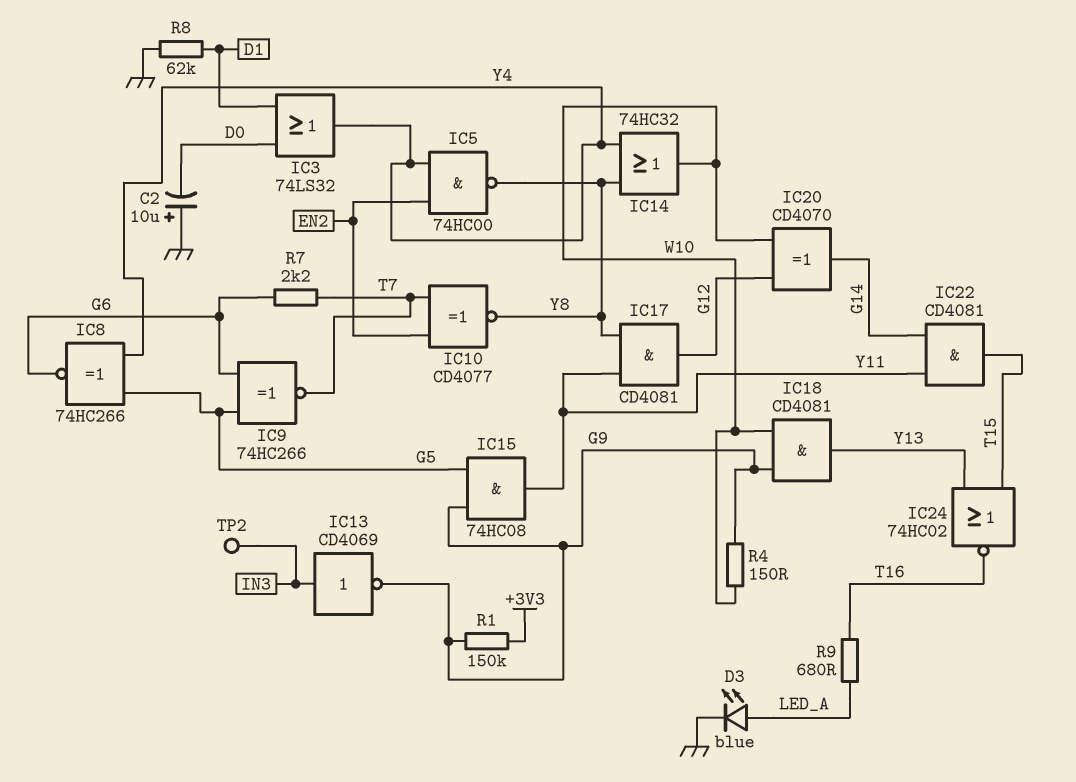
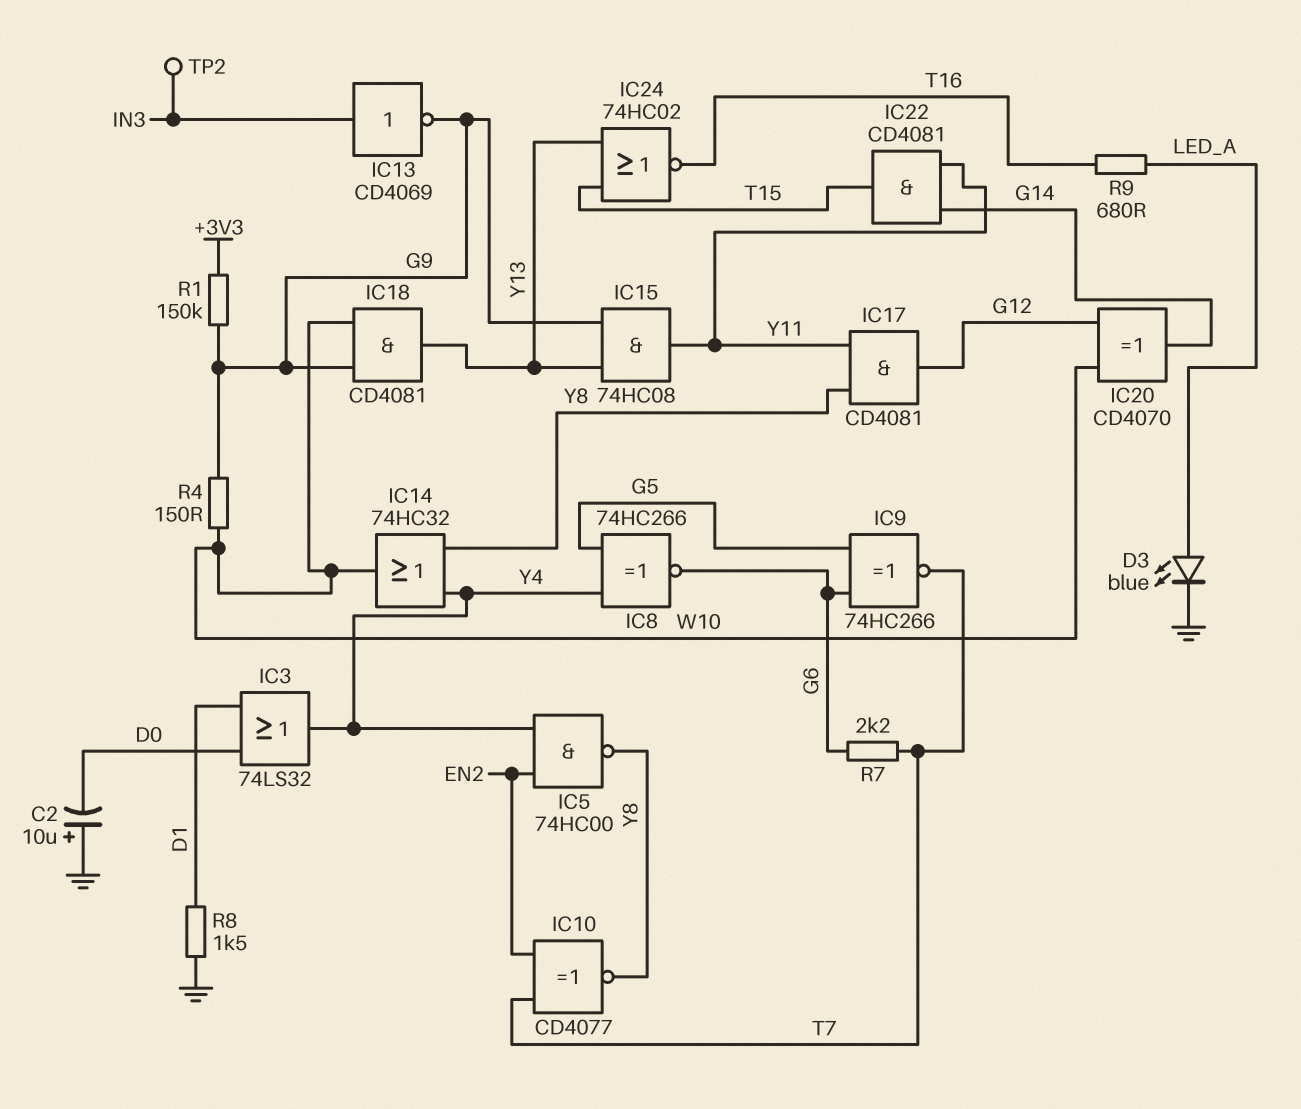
IC15: AND 74HC08 (in G5, in G9, out Y11) -> AND 74HC08 (in G9, in Y13, out Y11)
R8: 62k (D1, GND) -> 1.5k (D1, GND)

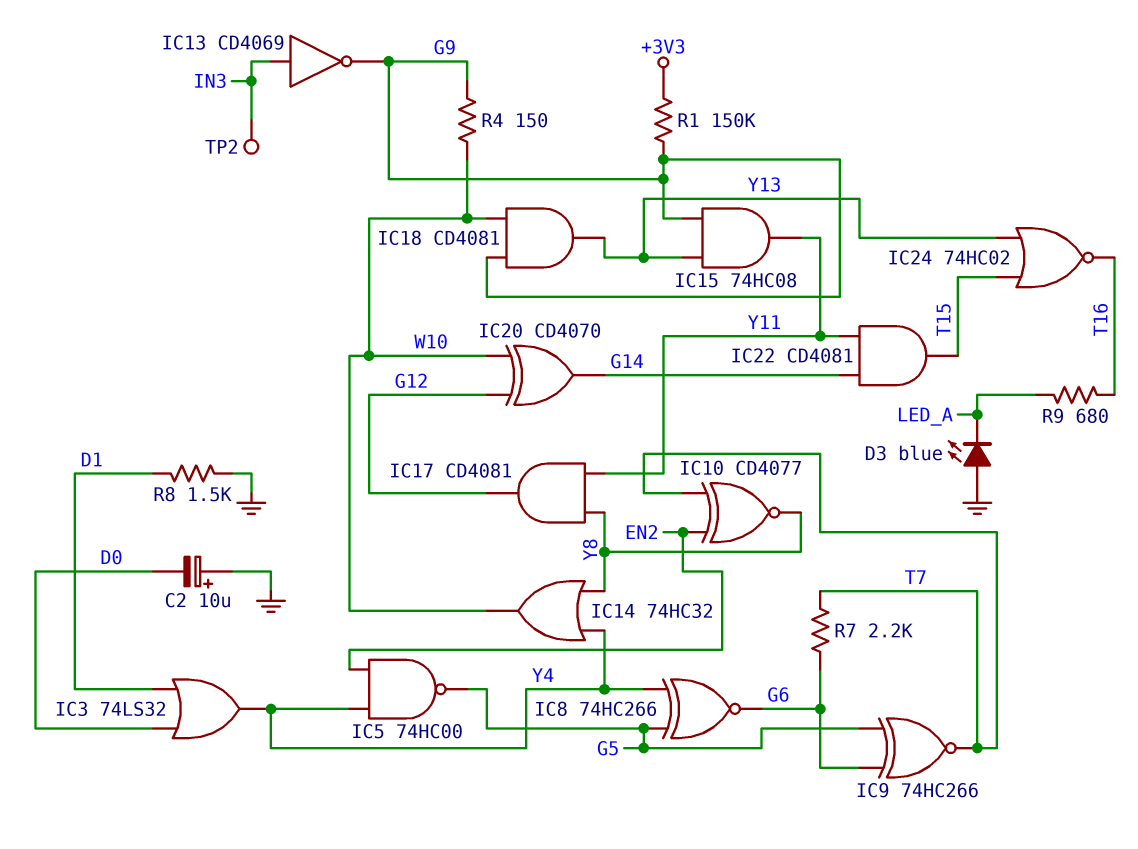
D3: LED blue (A LED_A, K GND) -> LED blue (A GND, K LED_A)
IC5: NAND 74HC00 (in EN2, in Y4, out Y8) -> NAND 74HC00 (in EN2, in Y4, out G5)

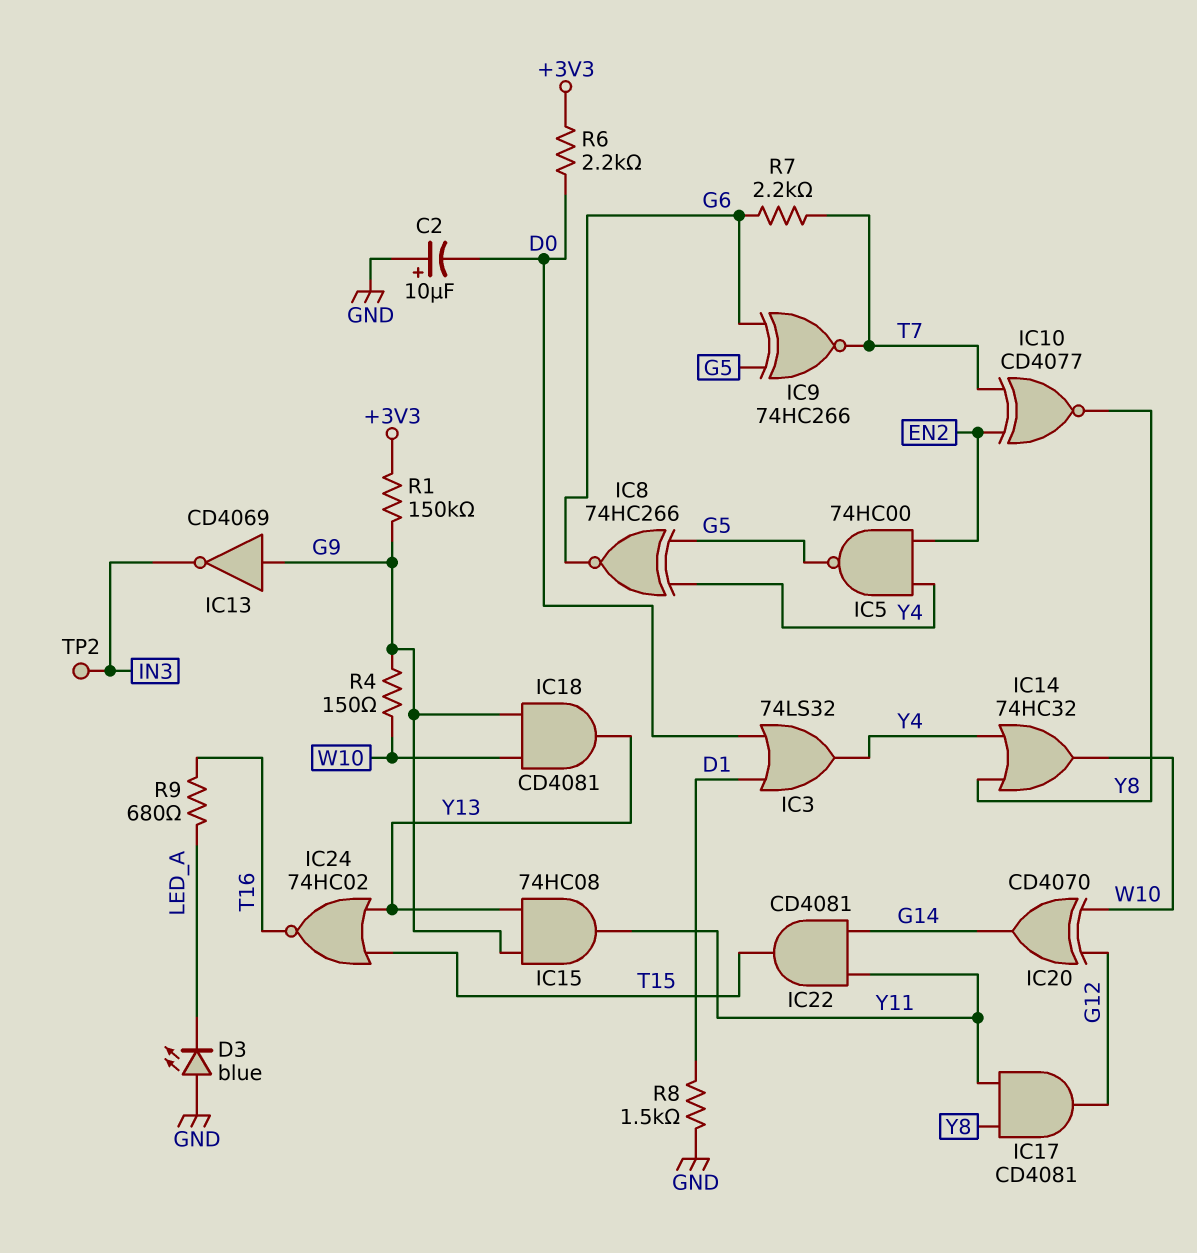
IC13: NOT CD4069 (in IN3, out G9) -> NOT CD4069 (in G9, out IN3)
R6: none -> 2.2k (+3V3, D0)

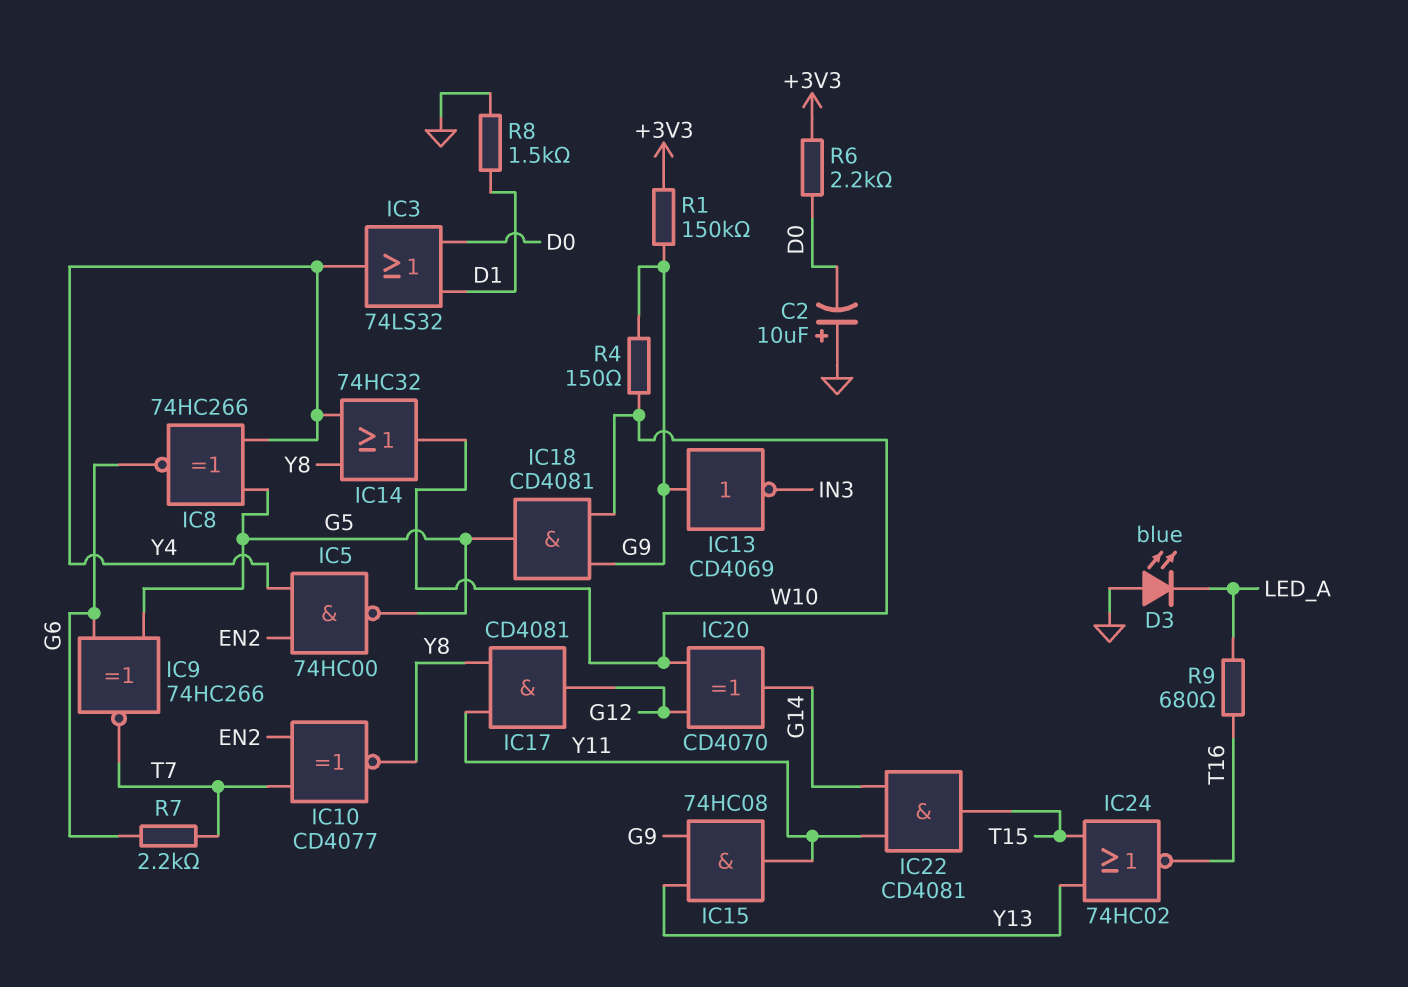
IC18: AND CD4081 (in G9, in W10, out Y13) -> AND CD4081 (in G9, in W10, out G5)
TP2: test point (IN3) -> none

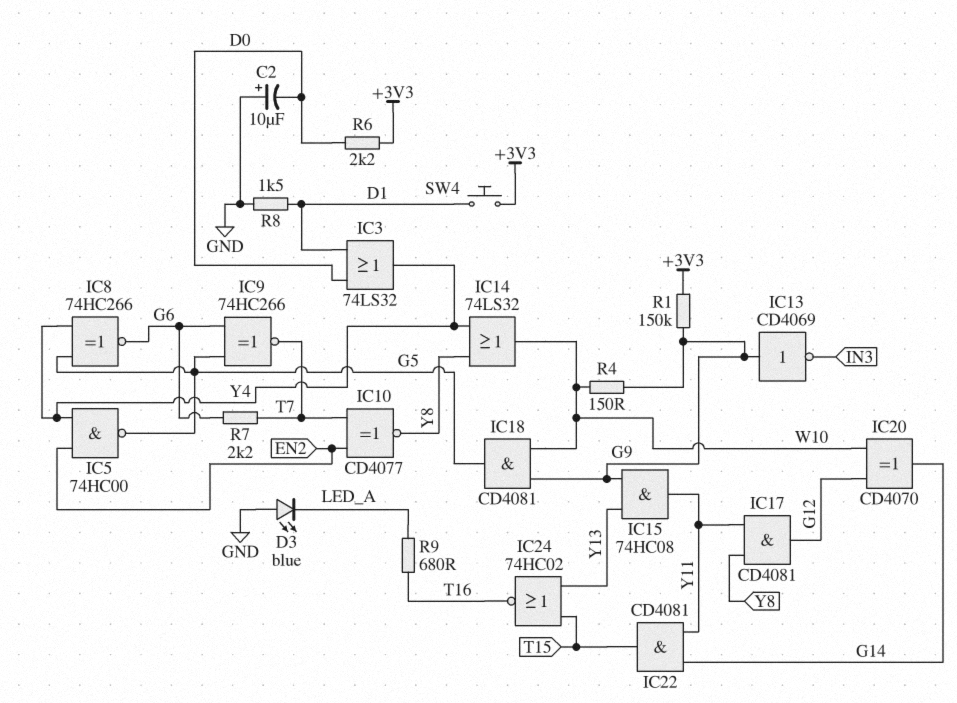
IC14: OR 74HC32 (in Y4, in Y8, out W10) -> OR 74LS32 (in Y4, in Y8, out W10)
SW4: none -> button (+3V3, D1)

